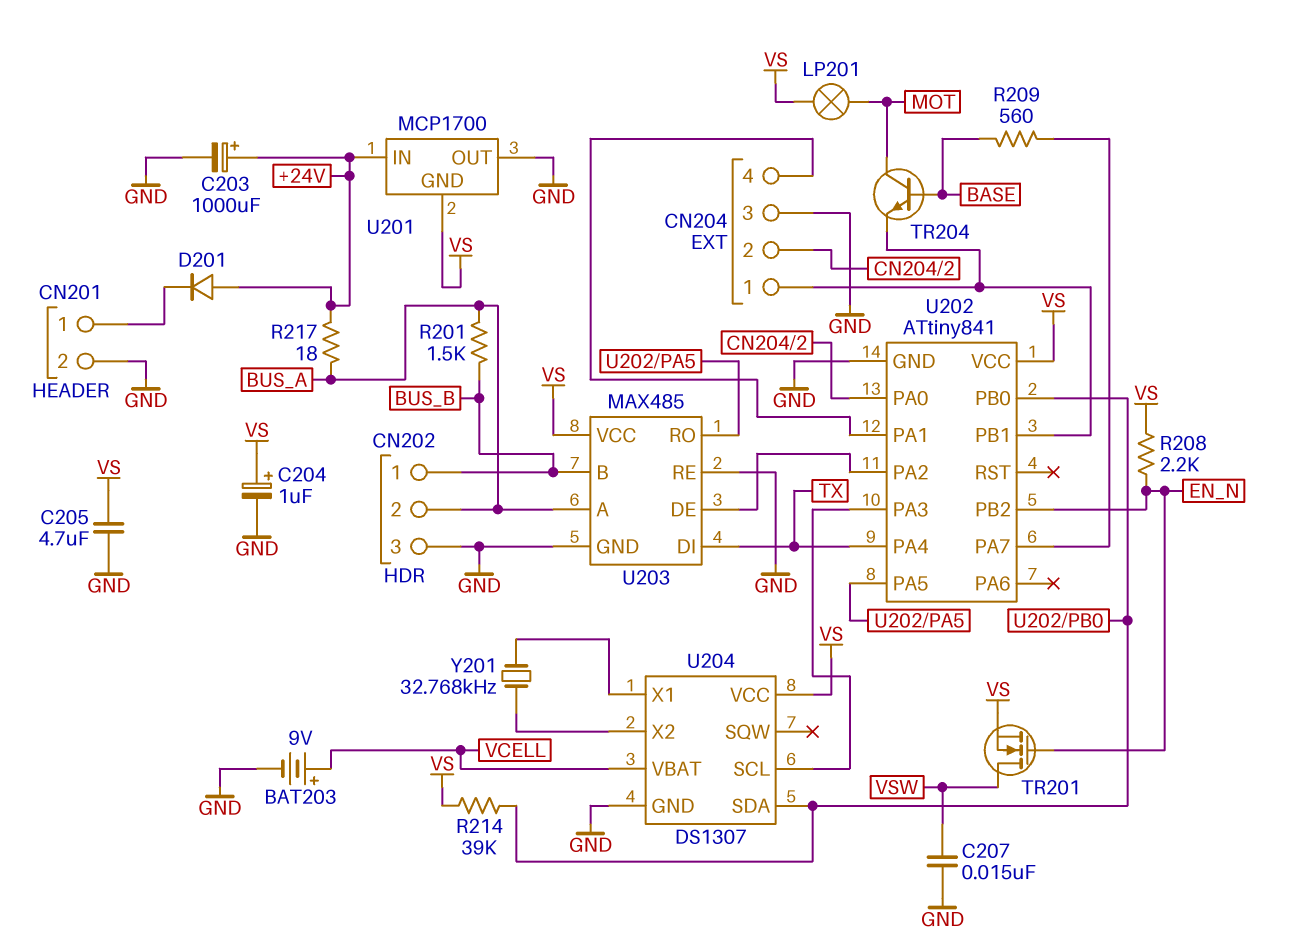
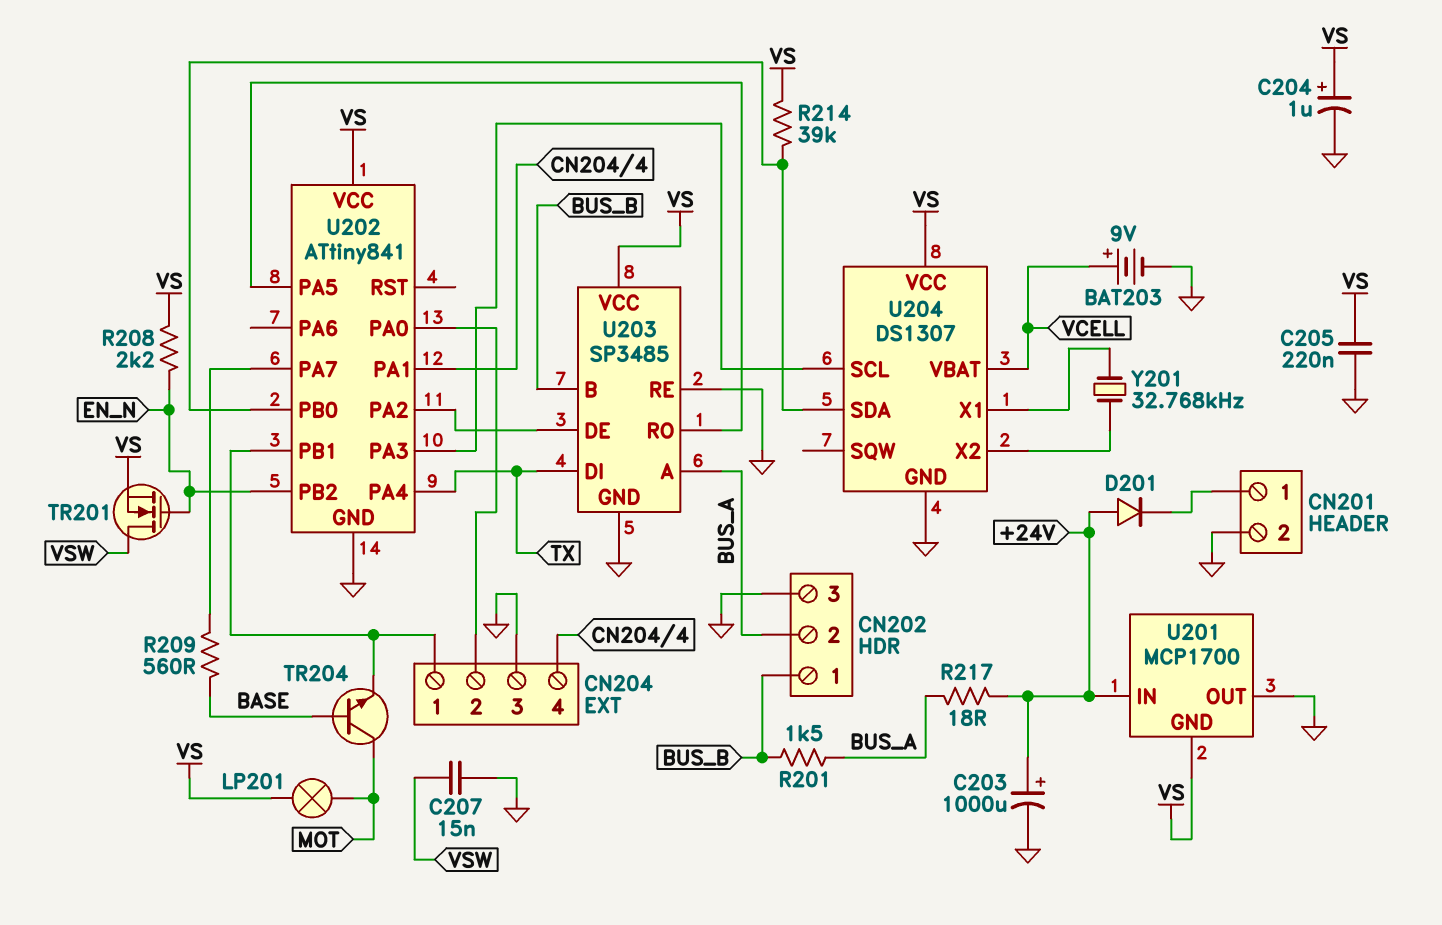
C205: 4.7uF (GND, VS) -> 220nF (GND, VS)
U203: MAX485 -> SP3485

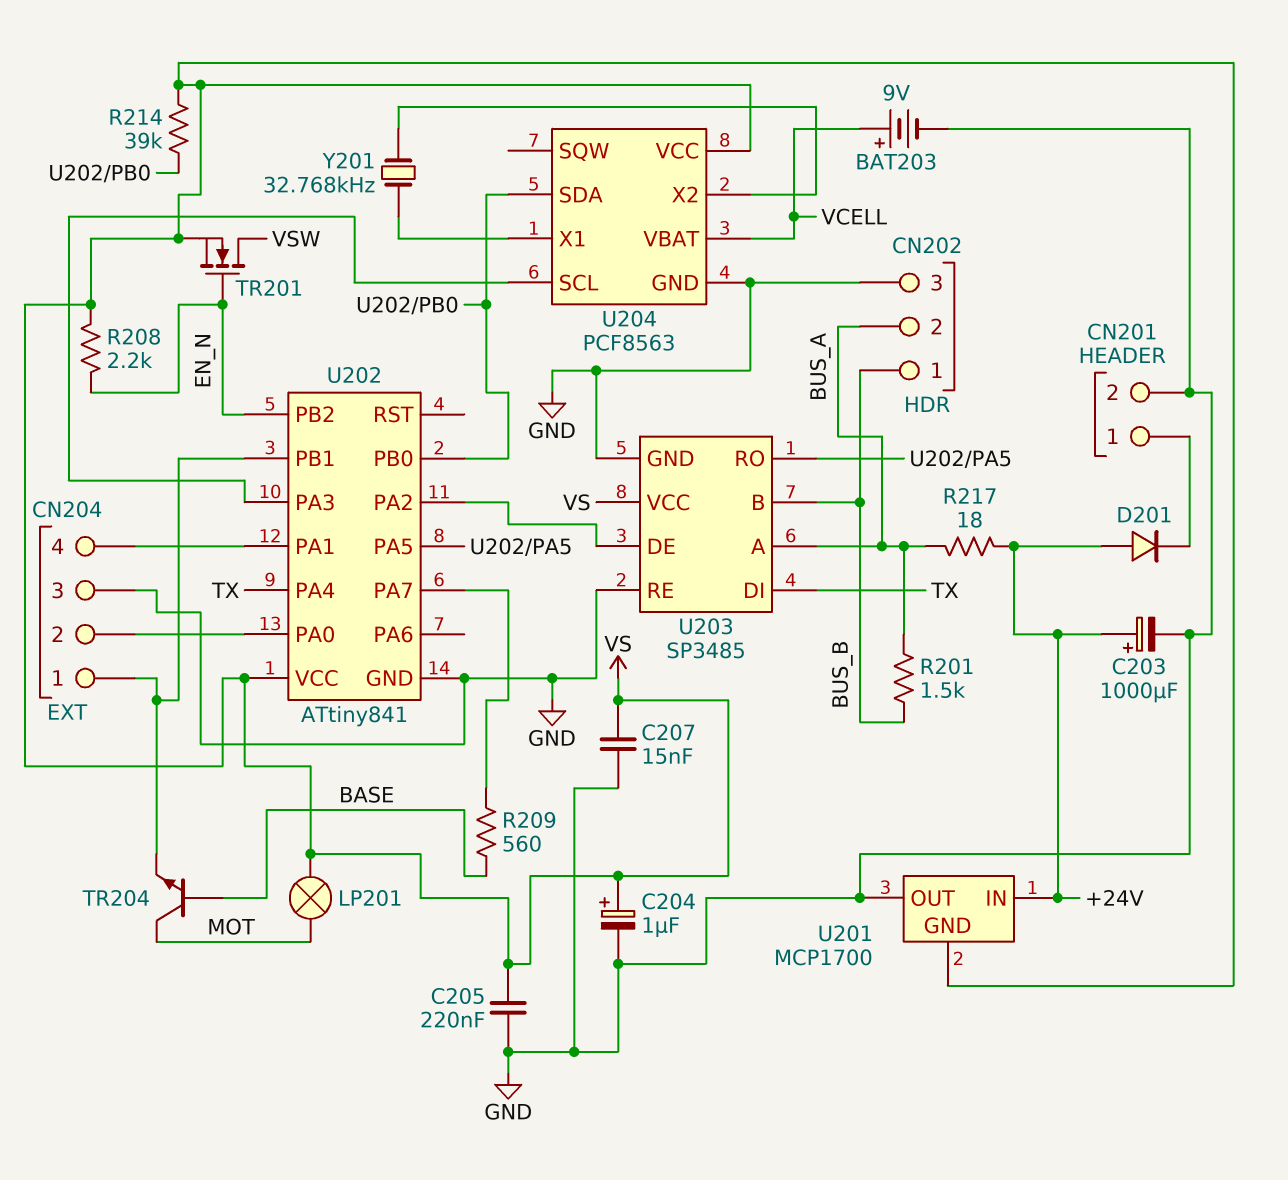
C207: 15nF (GND, VSW) -> 15nF (GND, VS)
U204: DS1307 -> PCF8563

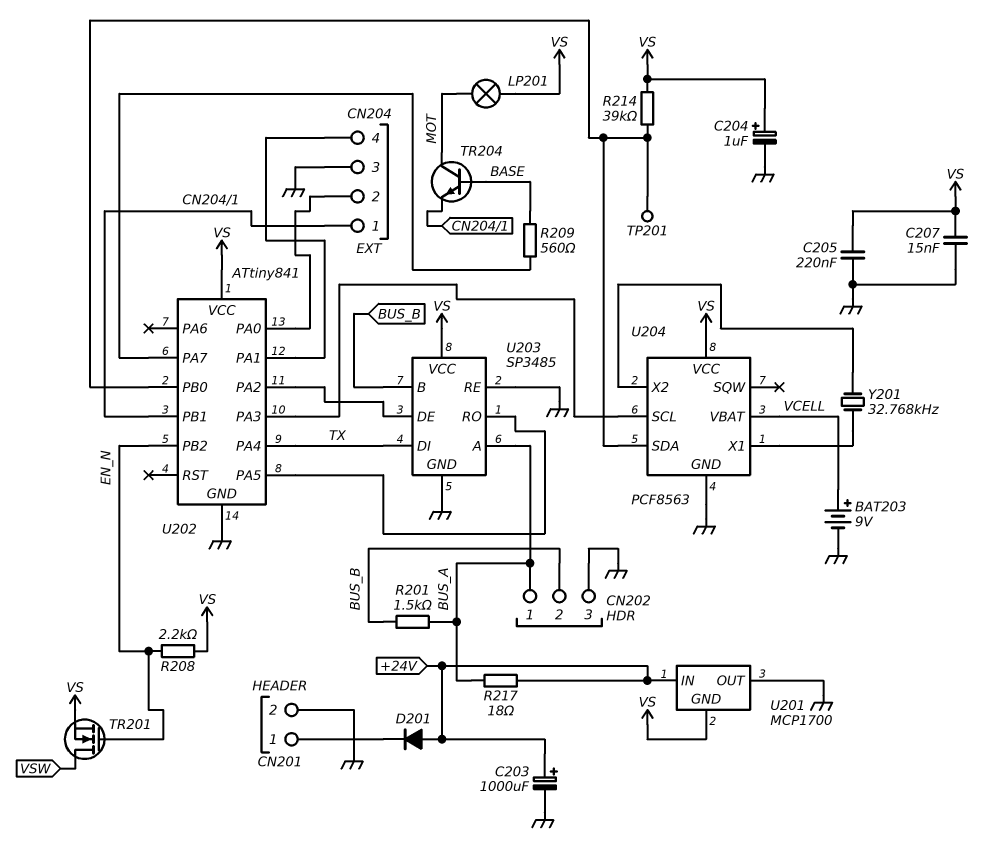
CN202 pin 1: BUS_B -> BUS_A
CN202 pin 2: BUS_A -> BUS_B
TP201: none -> test point (U202/PB0)

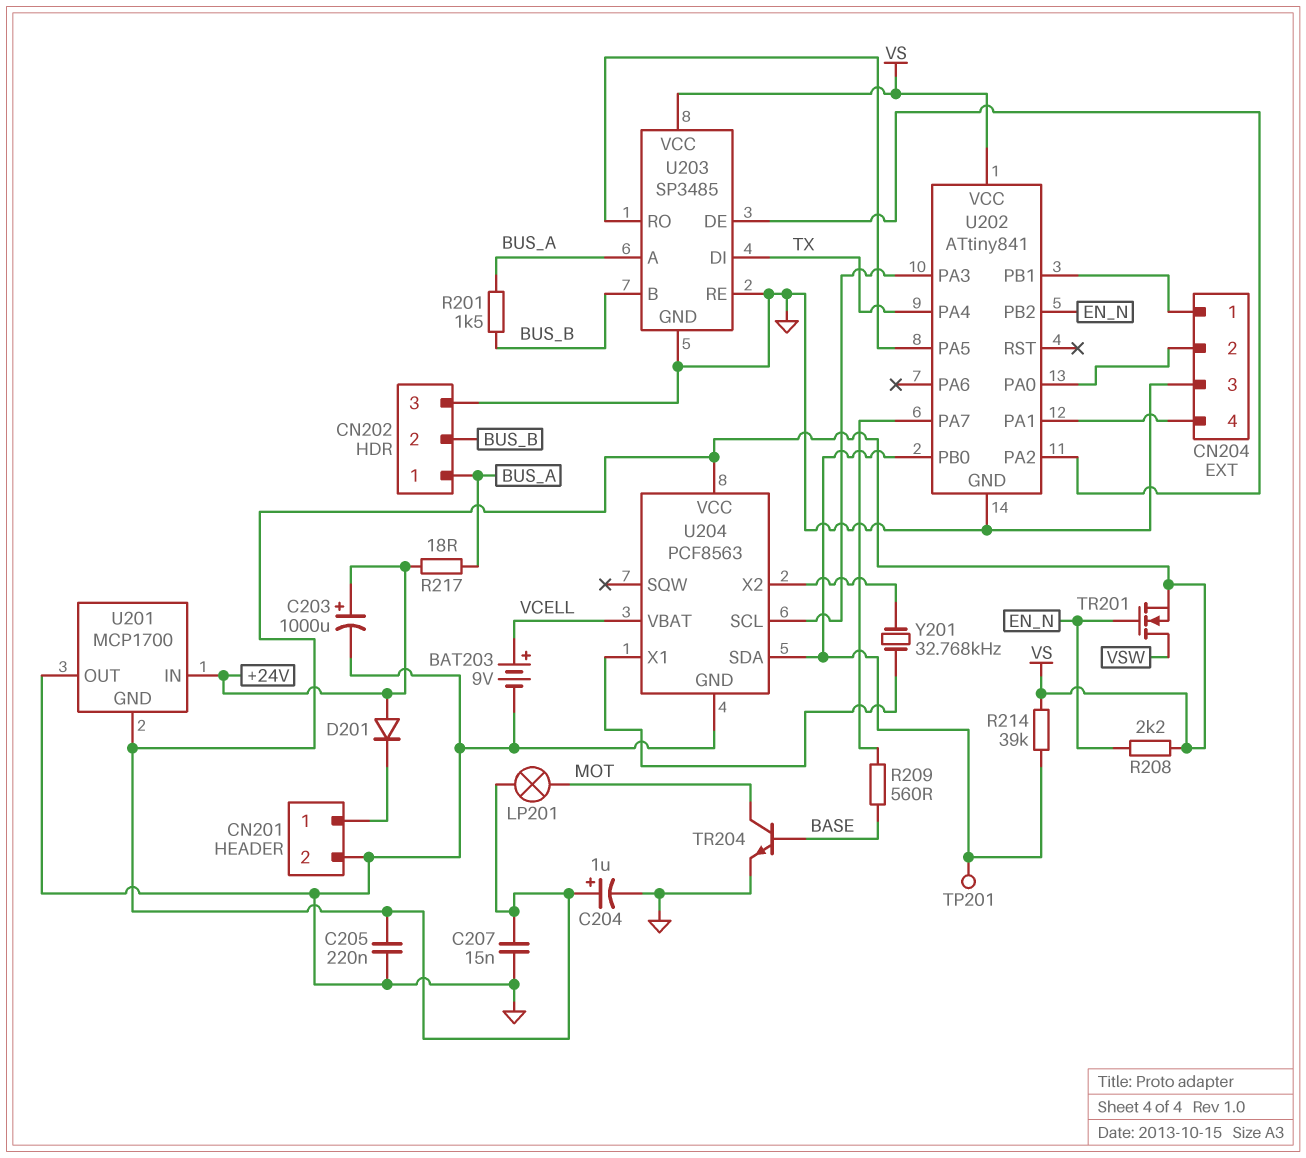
TR204: NPN (B BASE, C MOT, E CN204/1) -> NPN (B BASE, C MOT, E GND)

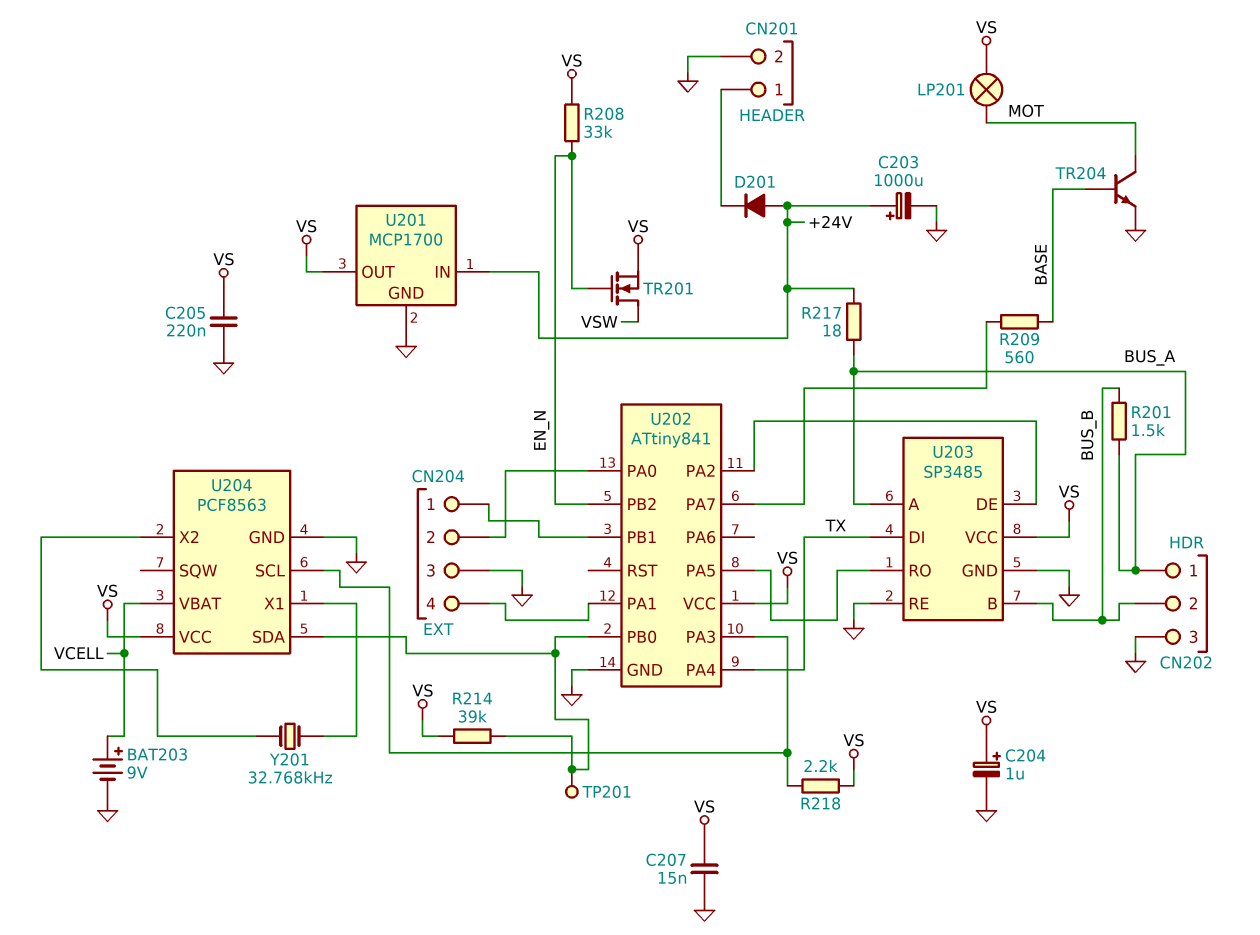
R208: 2.2k (EN_N, VS) -> 33k (EN_N, VS)
R218: none -> 2.2k (U202/PA3, VS)
U201 pin GND: VS -> GND
U201 pin OUT: GND -> VS

